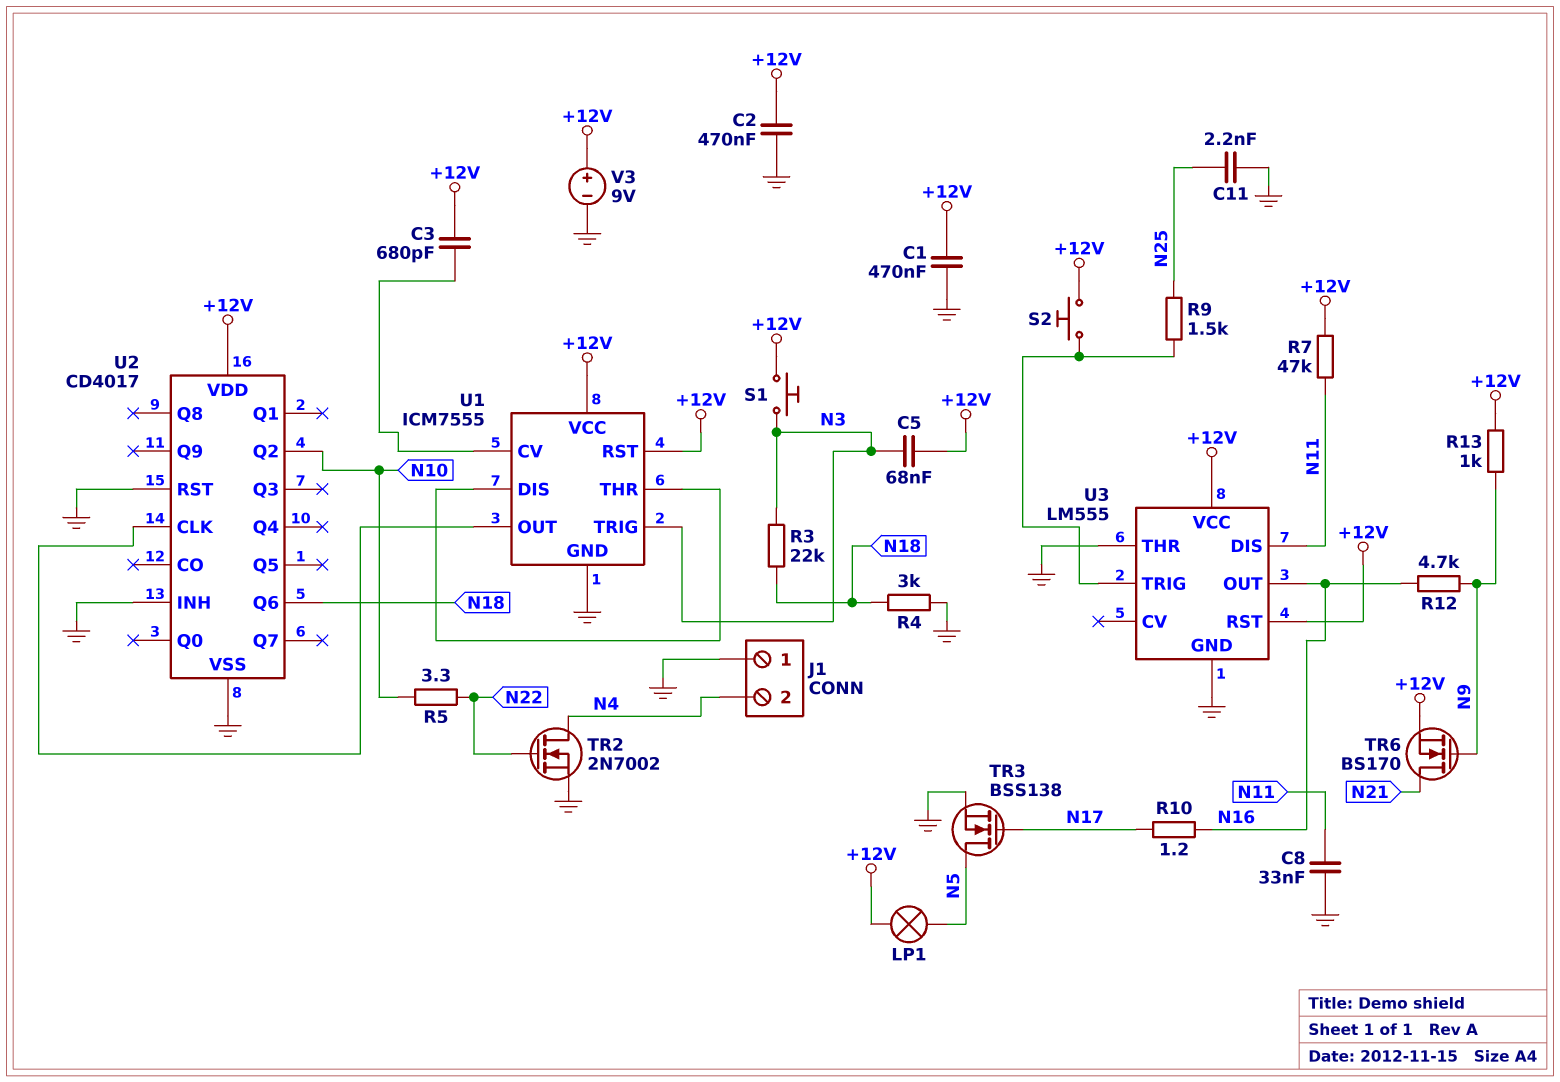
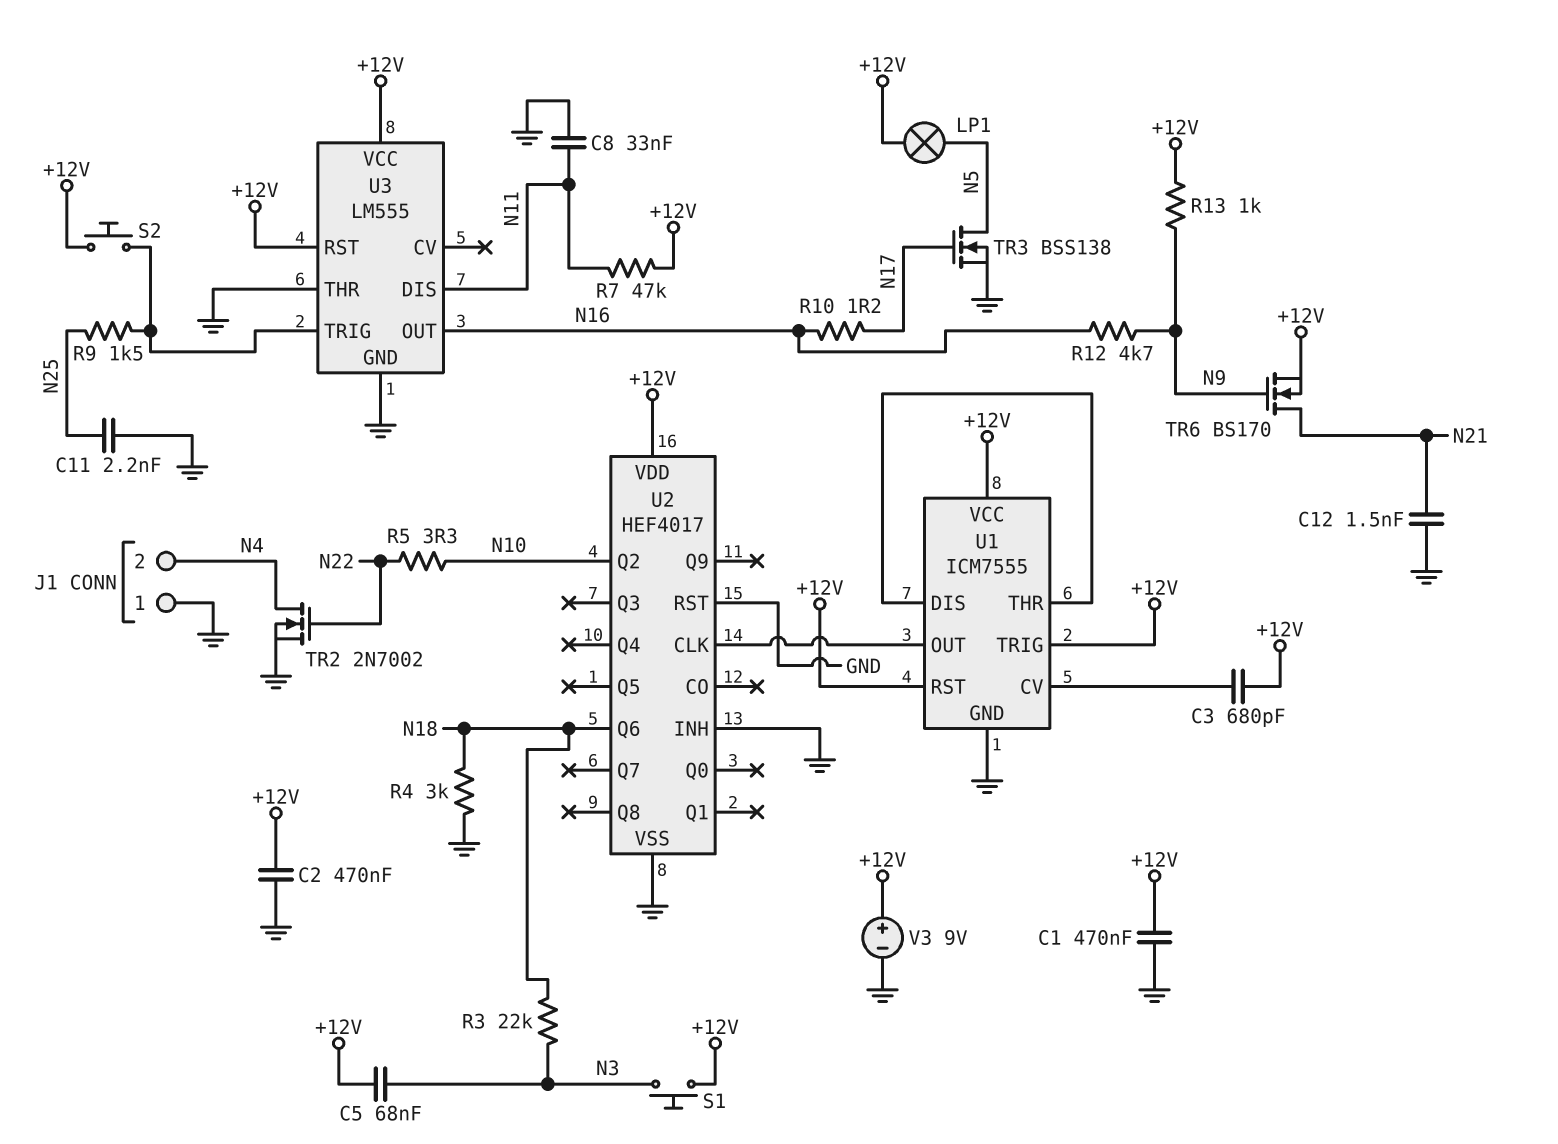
C12: none -> 1.5nF (GND, N21)
U1 pin TRIG: N3 -> +12V
U2: CD4017 -> HEF4017

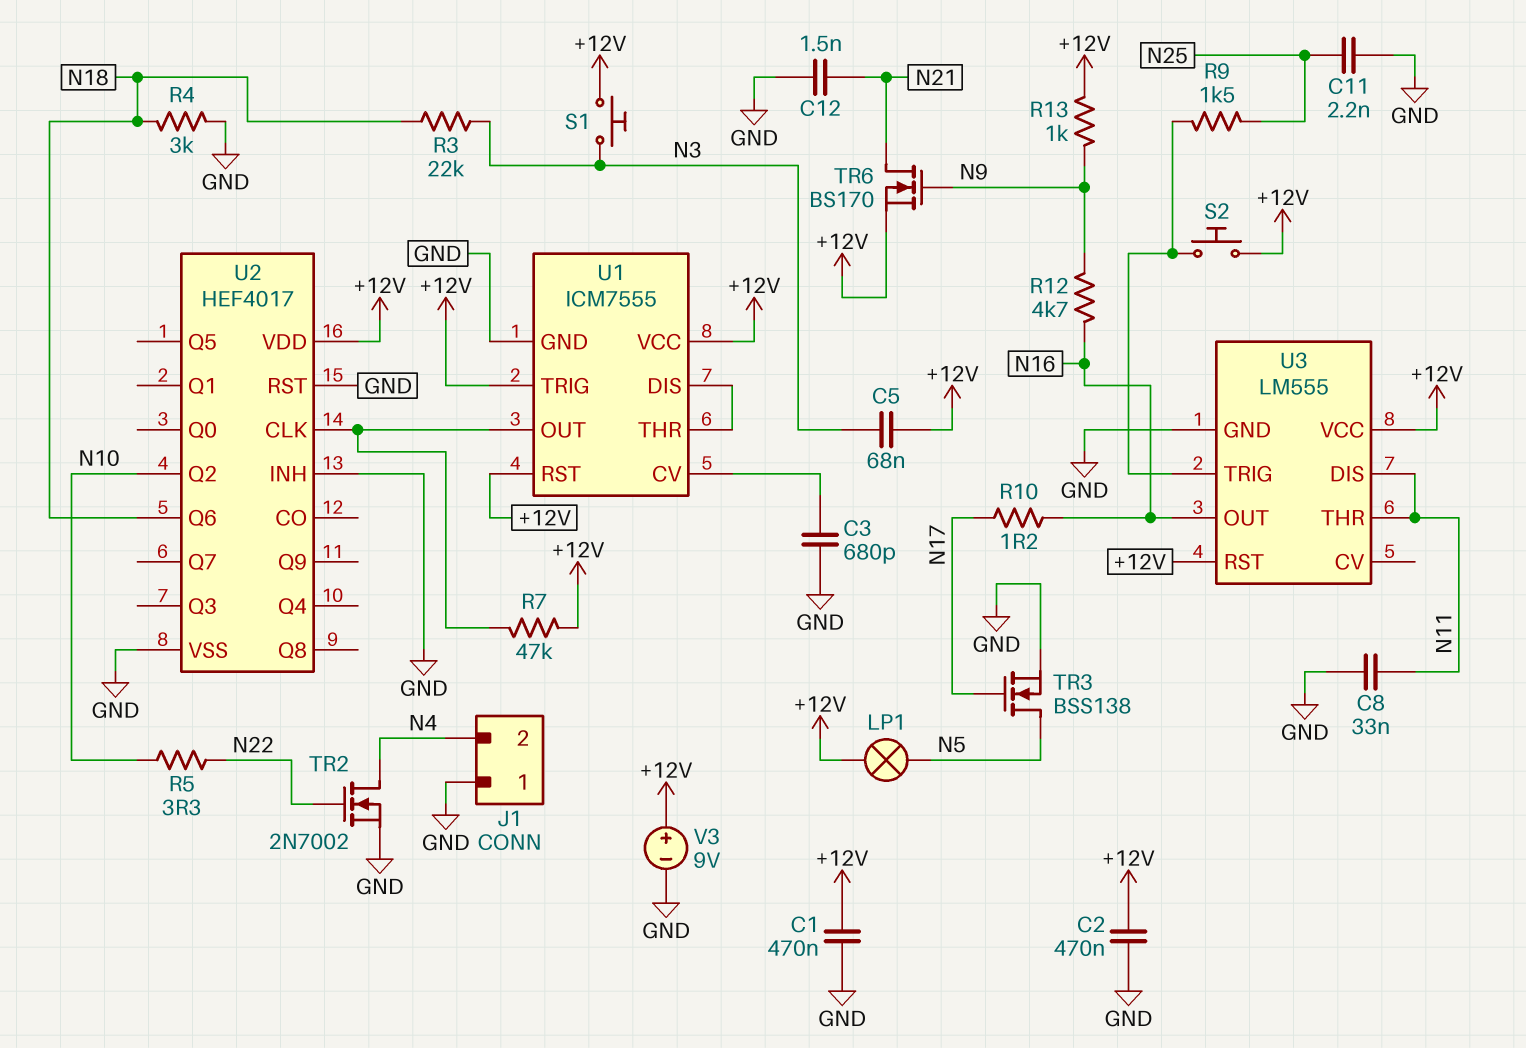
C3: 680pF (+12V, U1/CV) -> 680pF (GND, U1/CV)
R7: 47k (+12V, N11) -> 47k (+12V, U1/OUT)
U3 pin THR: GND -> N11

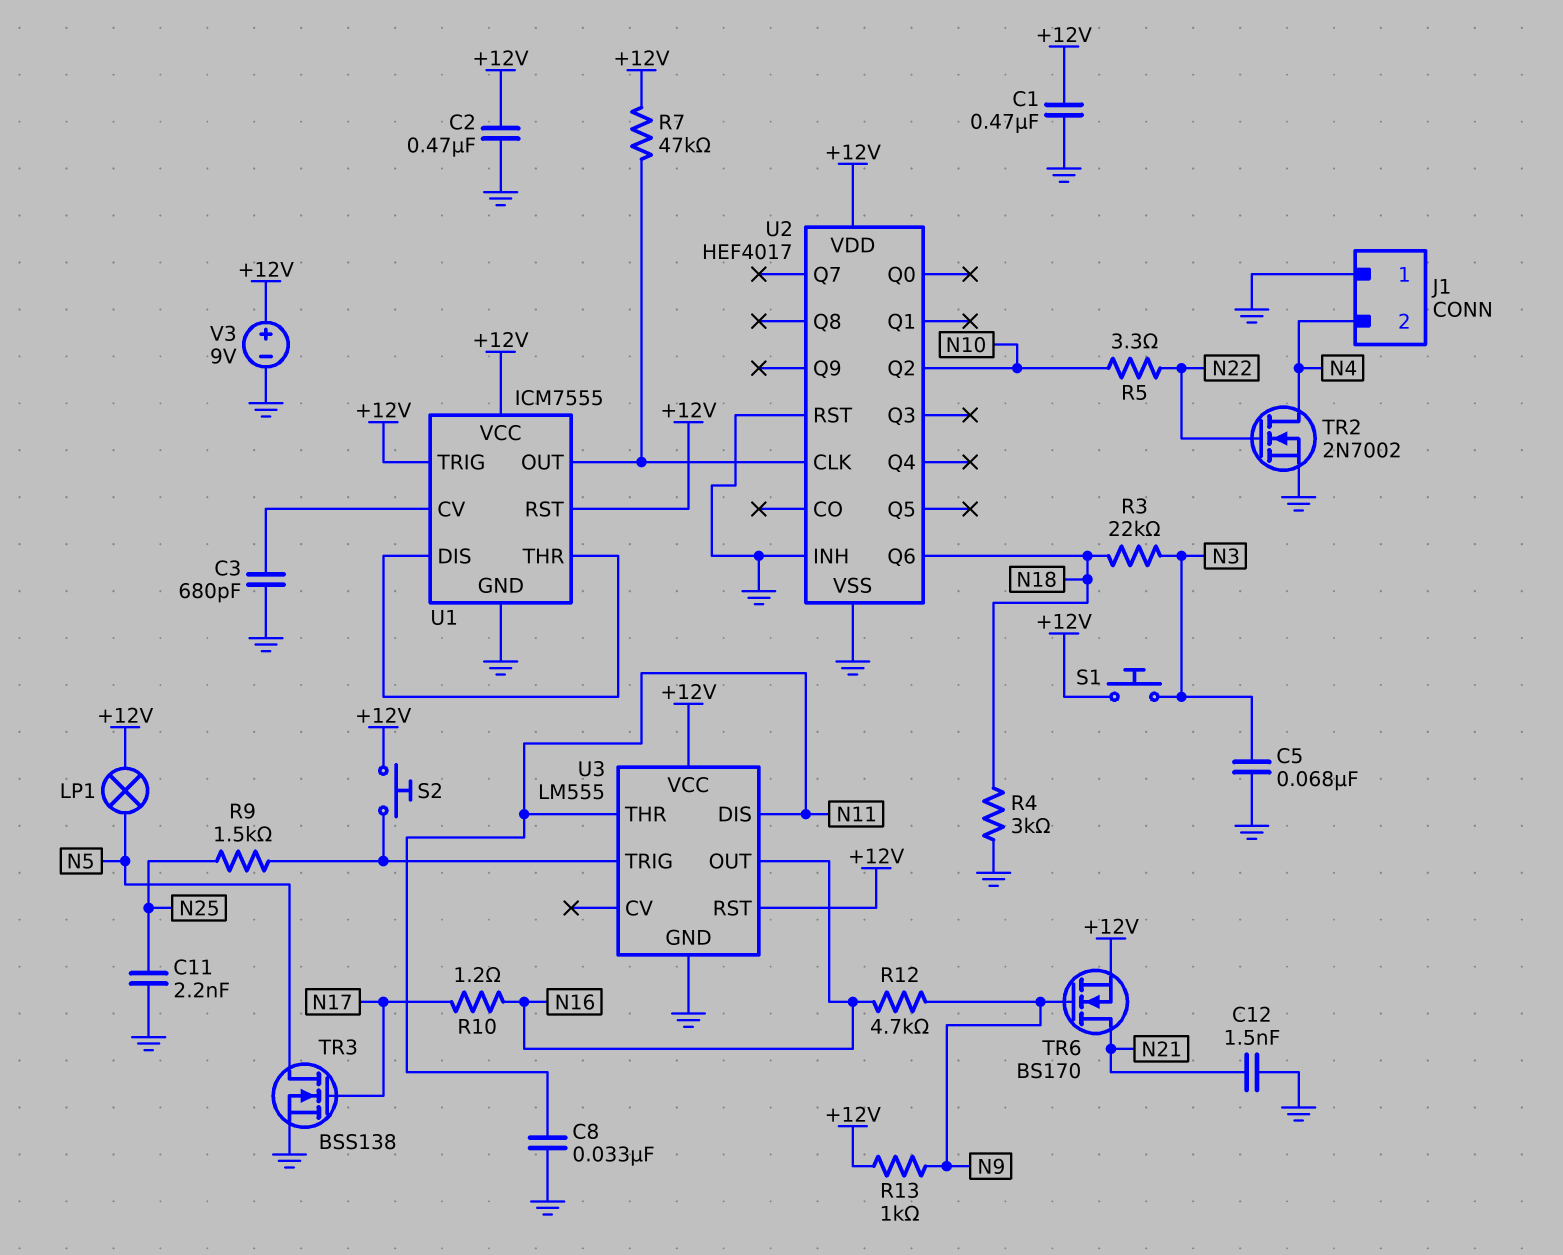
C5: 68nF (+12V, N3) -> 68nF (GND, N3)

